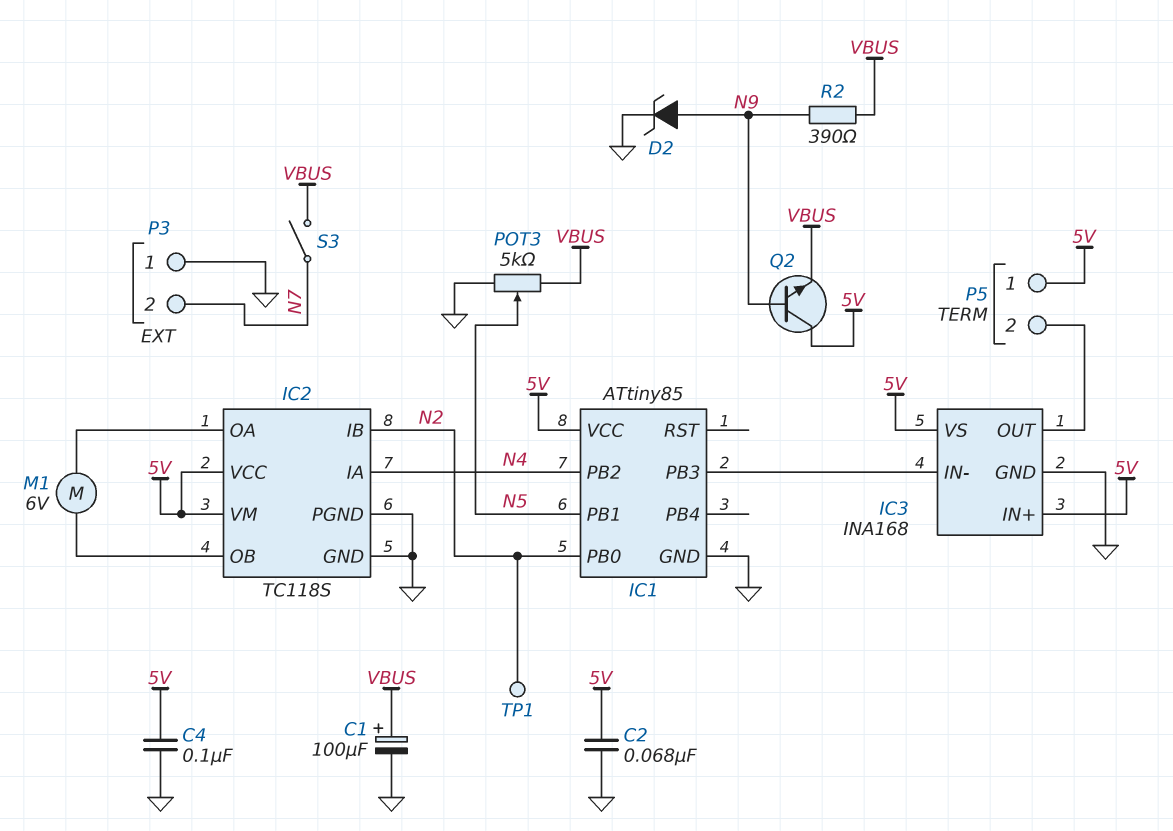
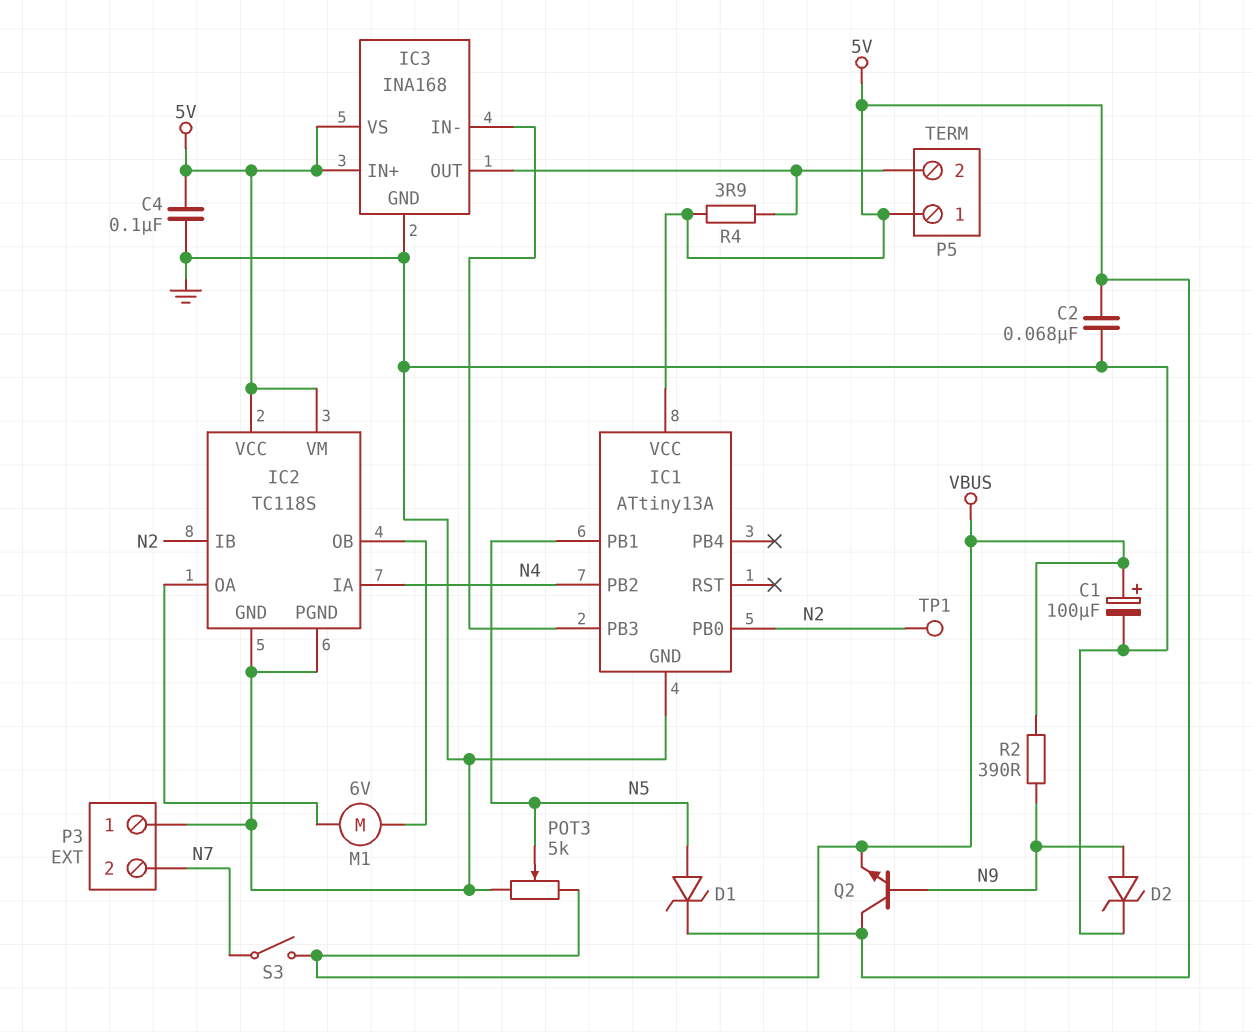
D1: none -> zener (A N5, K 5V)
IC1: ATtiny85 -> ATtiny13A
R4: none -> 3.9 (5V, IC3/OUT)

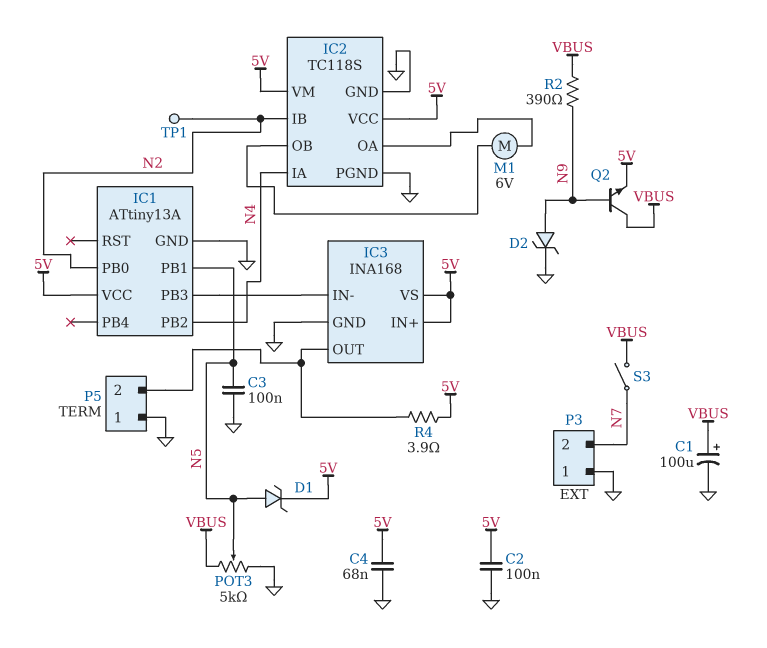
C2: 68nF (5V, GND) -> 100nF (5V, GND)
C3: none -> 100nF (GND, N5)
C4: 100nF (5V, GND) -> 68nF (5V, GND)
P5 pin 1: 5V -> GND
Q2: NPN (B N9, C 5V, E VBUS) -> NPN (B N9, C VBUS, E 5V)

